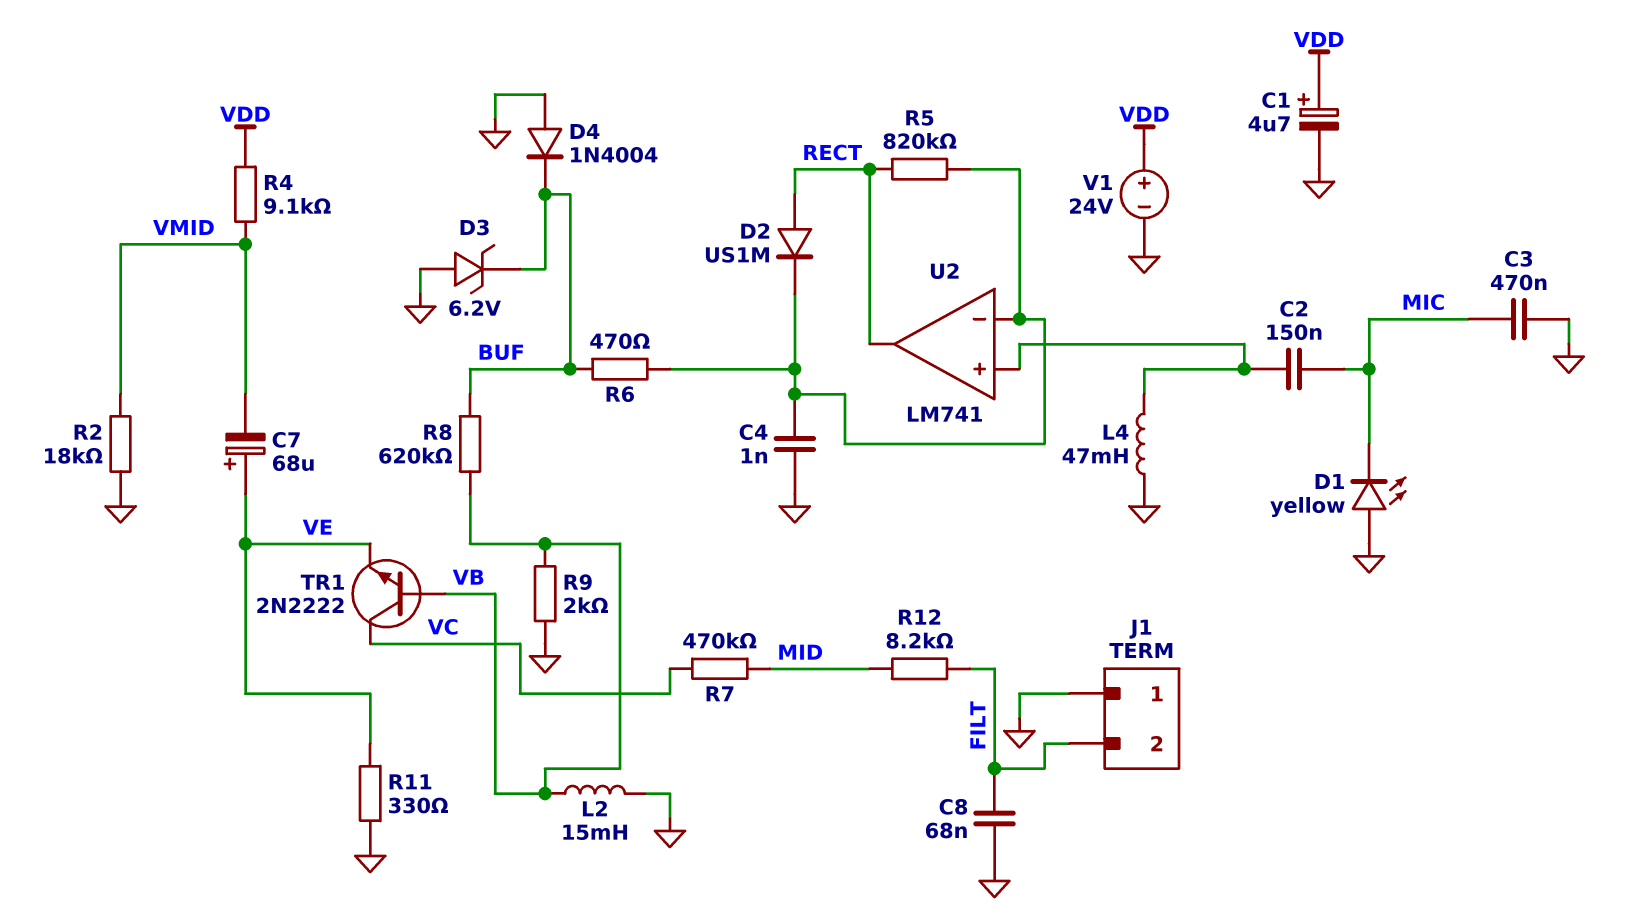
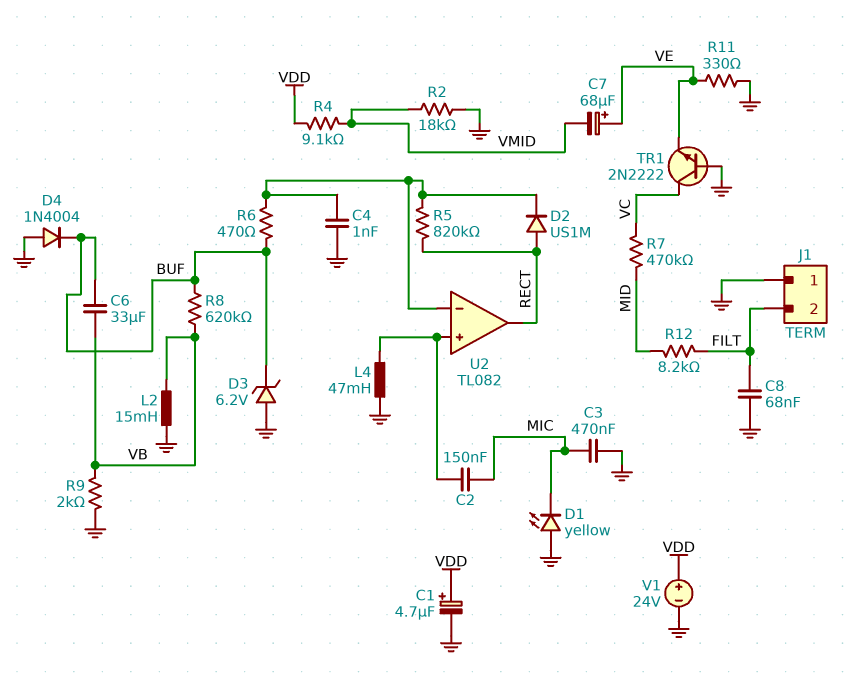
C6: none -> 33uF (BUF, VB)
TR1: NPN 2N2222 (B VB, C VC, E VE) -> NPN 2N2222 (B GND, C VC, E VE)
U2: LM741 -> TL082

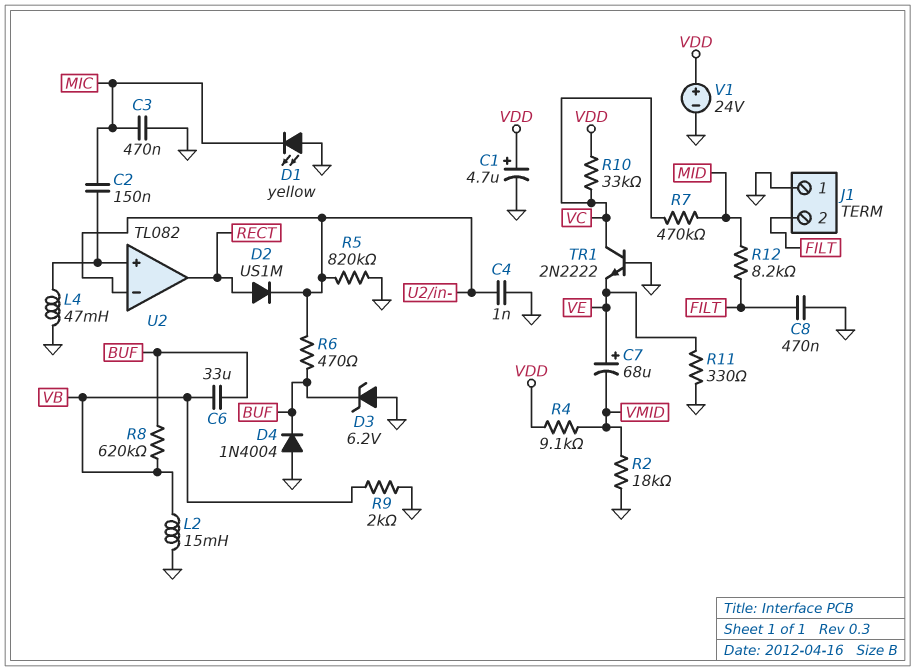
C8: 68nF (FILT, GND) -> 470nF (FILT, GND)
R5: 820k (RECT, U2/in-) -> 820k (GND, U2/in-)
R10: none -> 33k (VC, VDD)

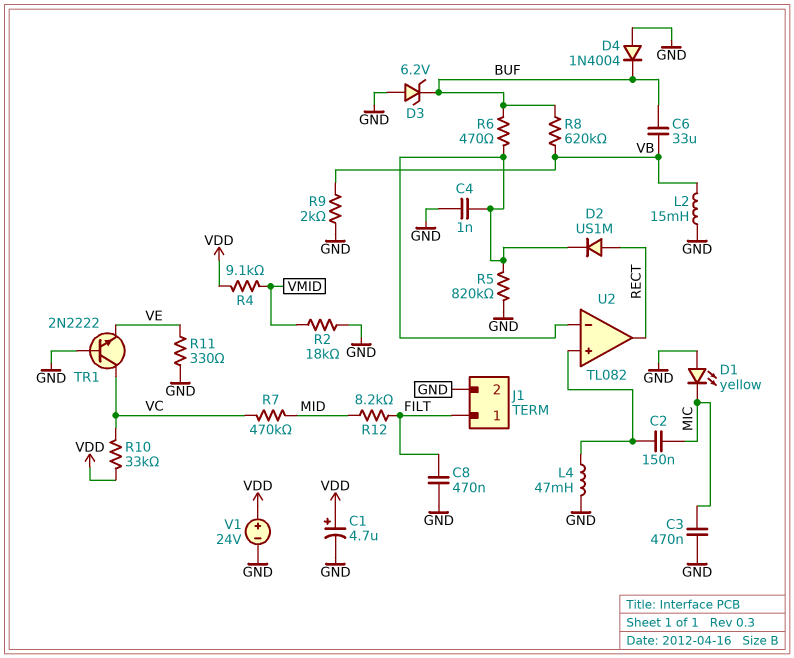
C7: 68uF (plus VE, minus VMID) -> none
J1 pin 1: GND -> FILT
J1 pin 2: FILT -> GND

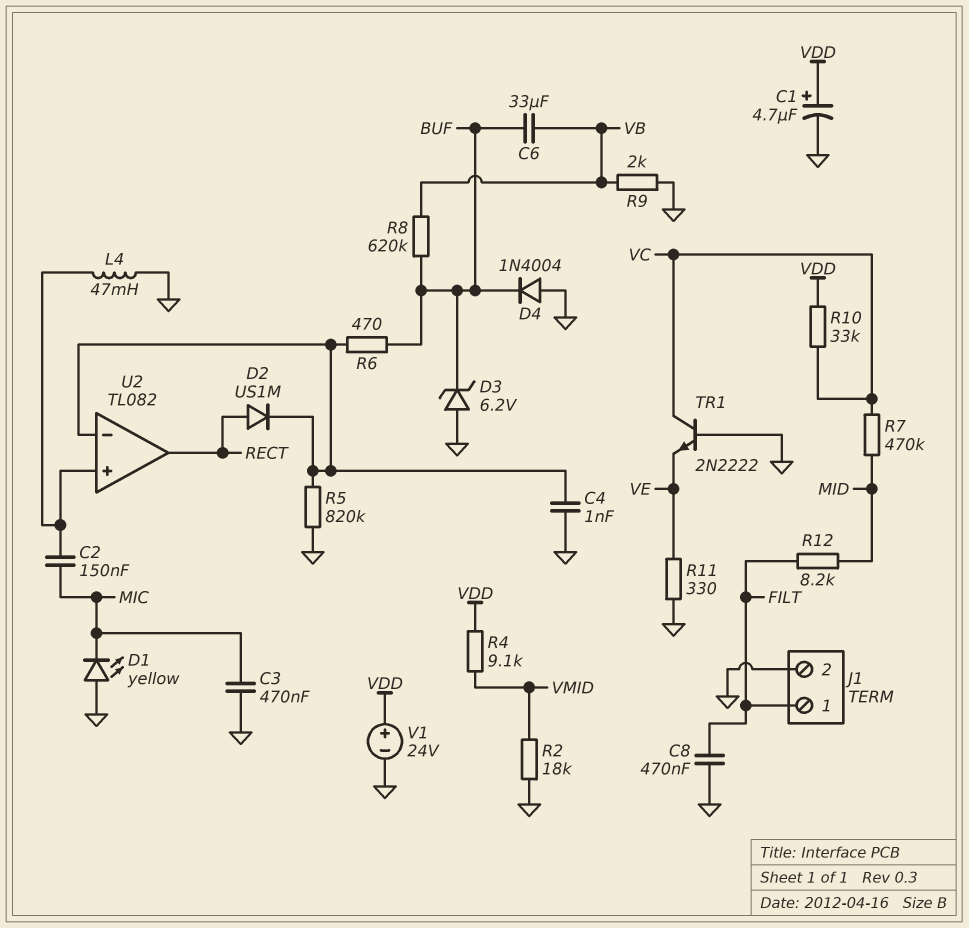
L2: 15mH (GND, VB) -> none

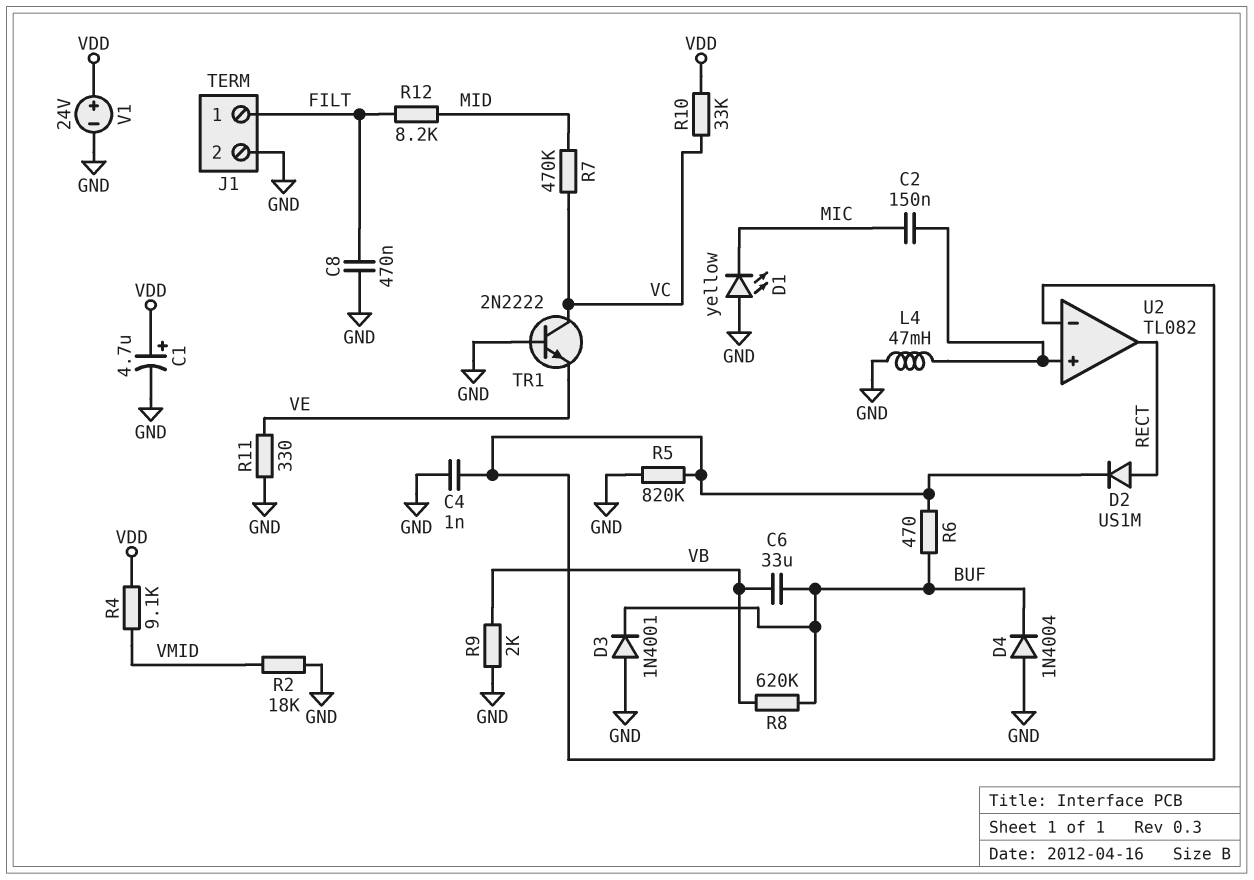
C3: 470nF (GND, MIC) -> none
D3: zener 6.2V (A GND, K BUF) -> diode 1N4001 (A GND, K BUF)

